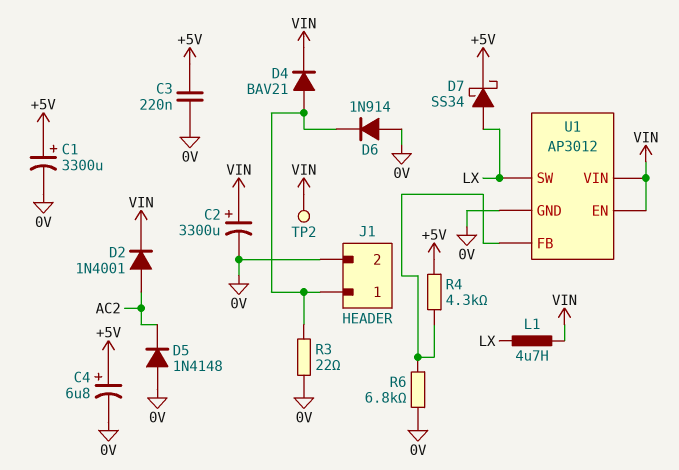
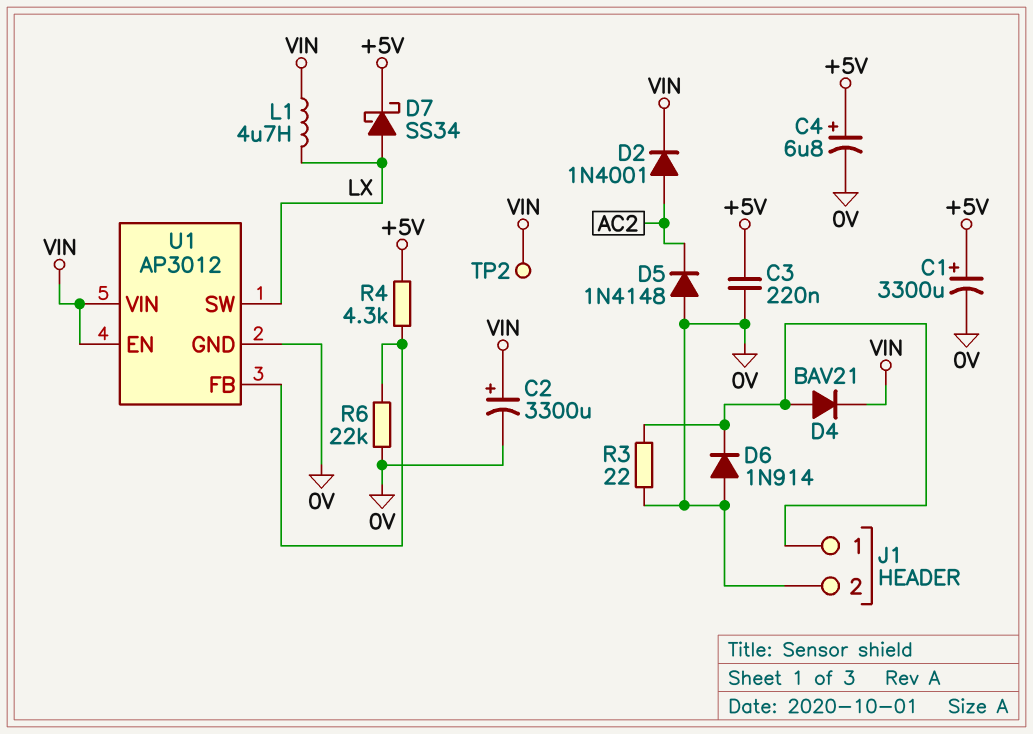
R6: 6.8k (0V, U1/FB) -> 22k (0V, U1/FB)

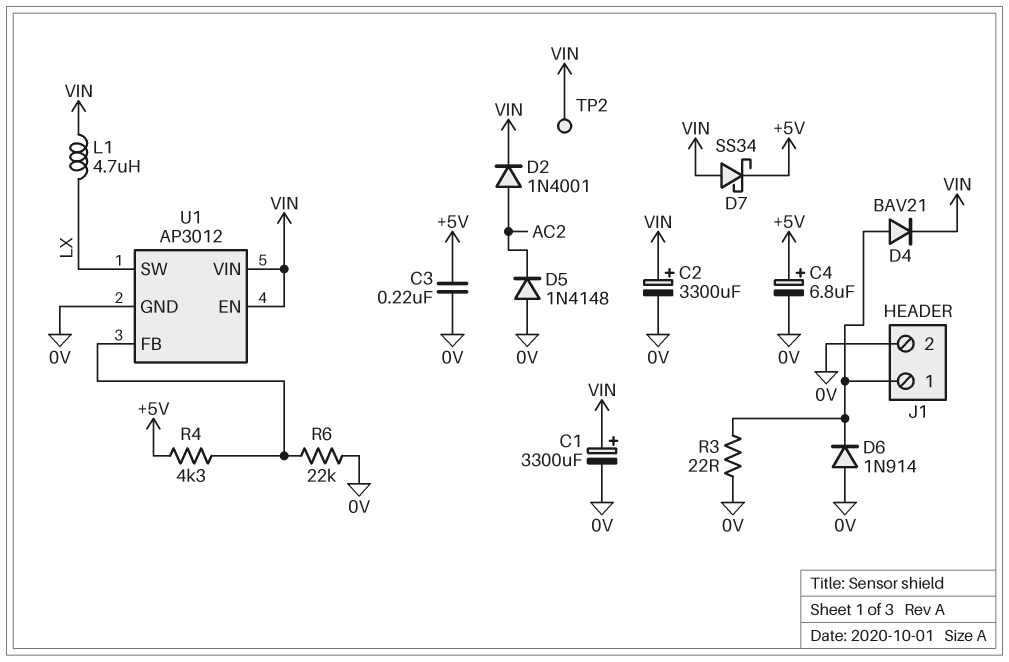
C1: 3300uF (plus +5V, minus 0V) -> 3300uF (plus VIN, minus 0V)
D7: schottky SS34 (A LX, K +5V) -> schottky SS34 (A VIN, K +5V)

